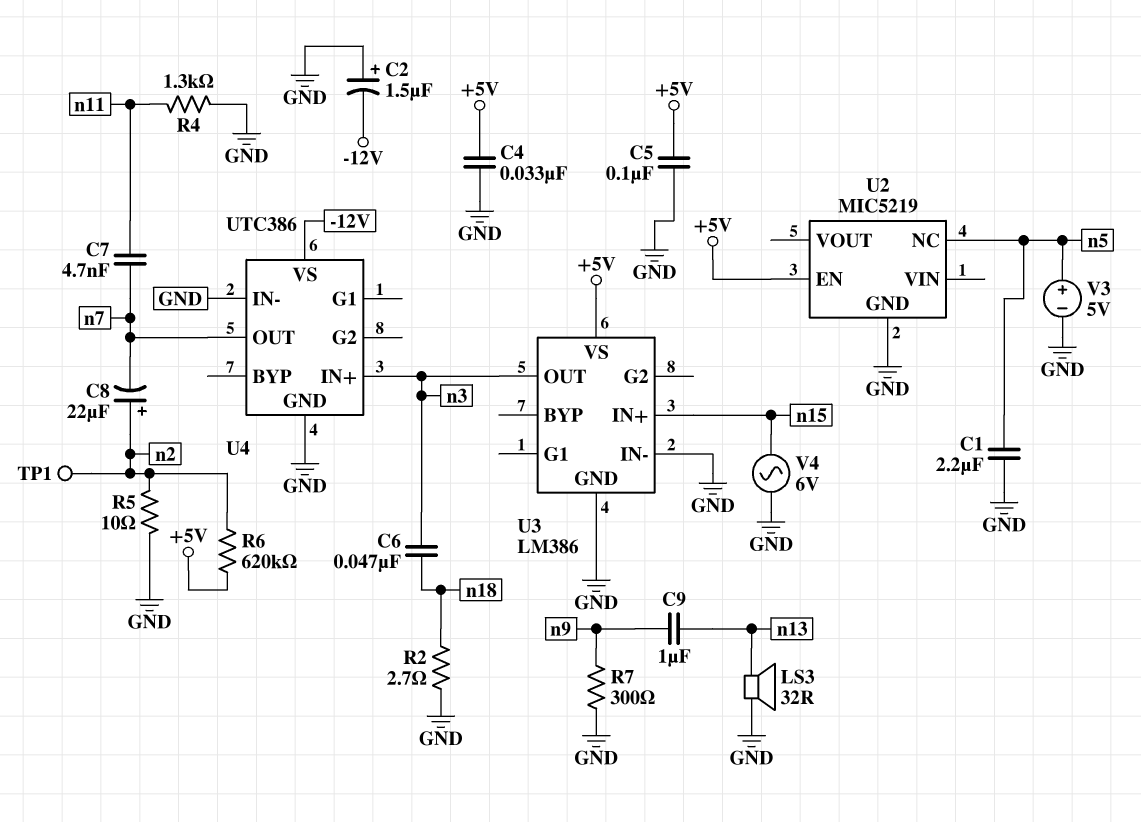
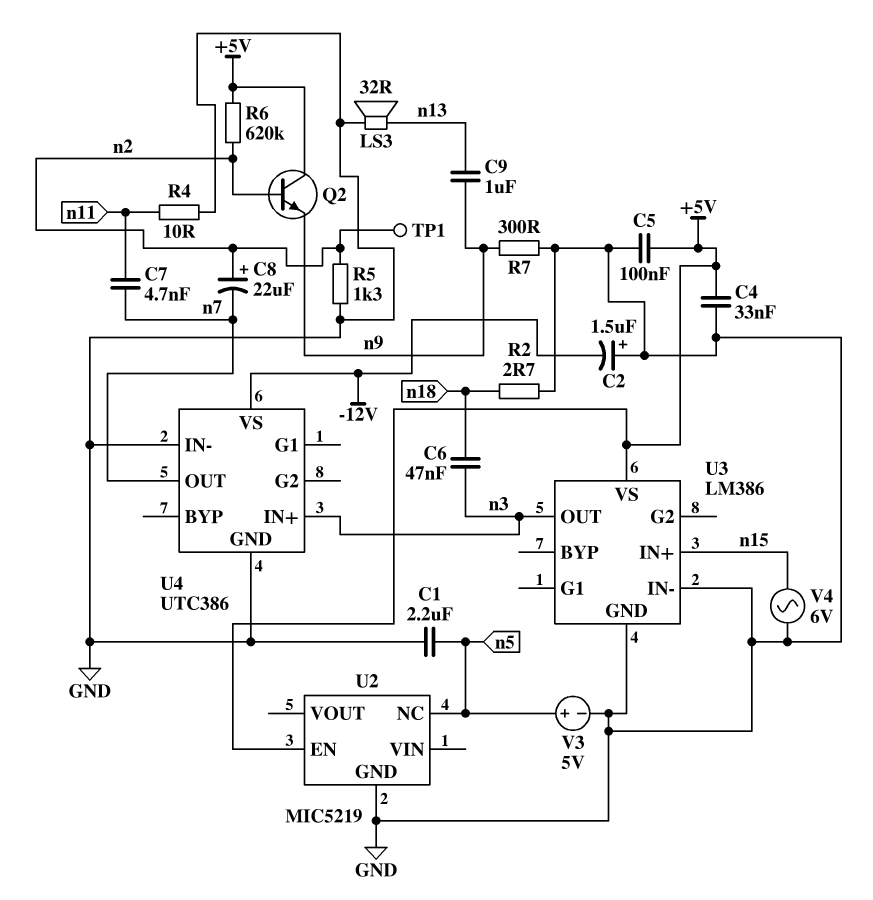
Q2: none -> NPN (B n2, C +5V, E n9)
R4: 1.3k (GND, n11) -> 10 (GND, n11)
R5: 10 (GND, n2) -> 1.3k (GND, n2)

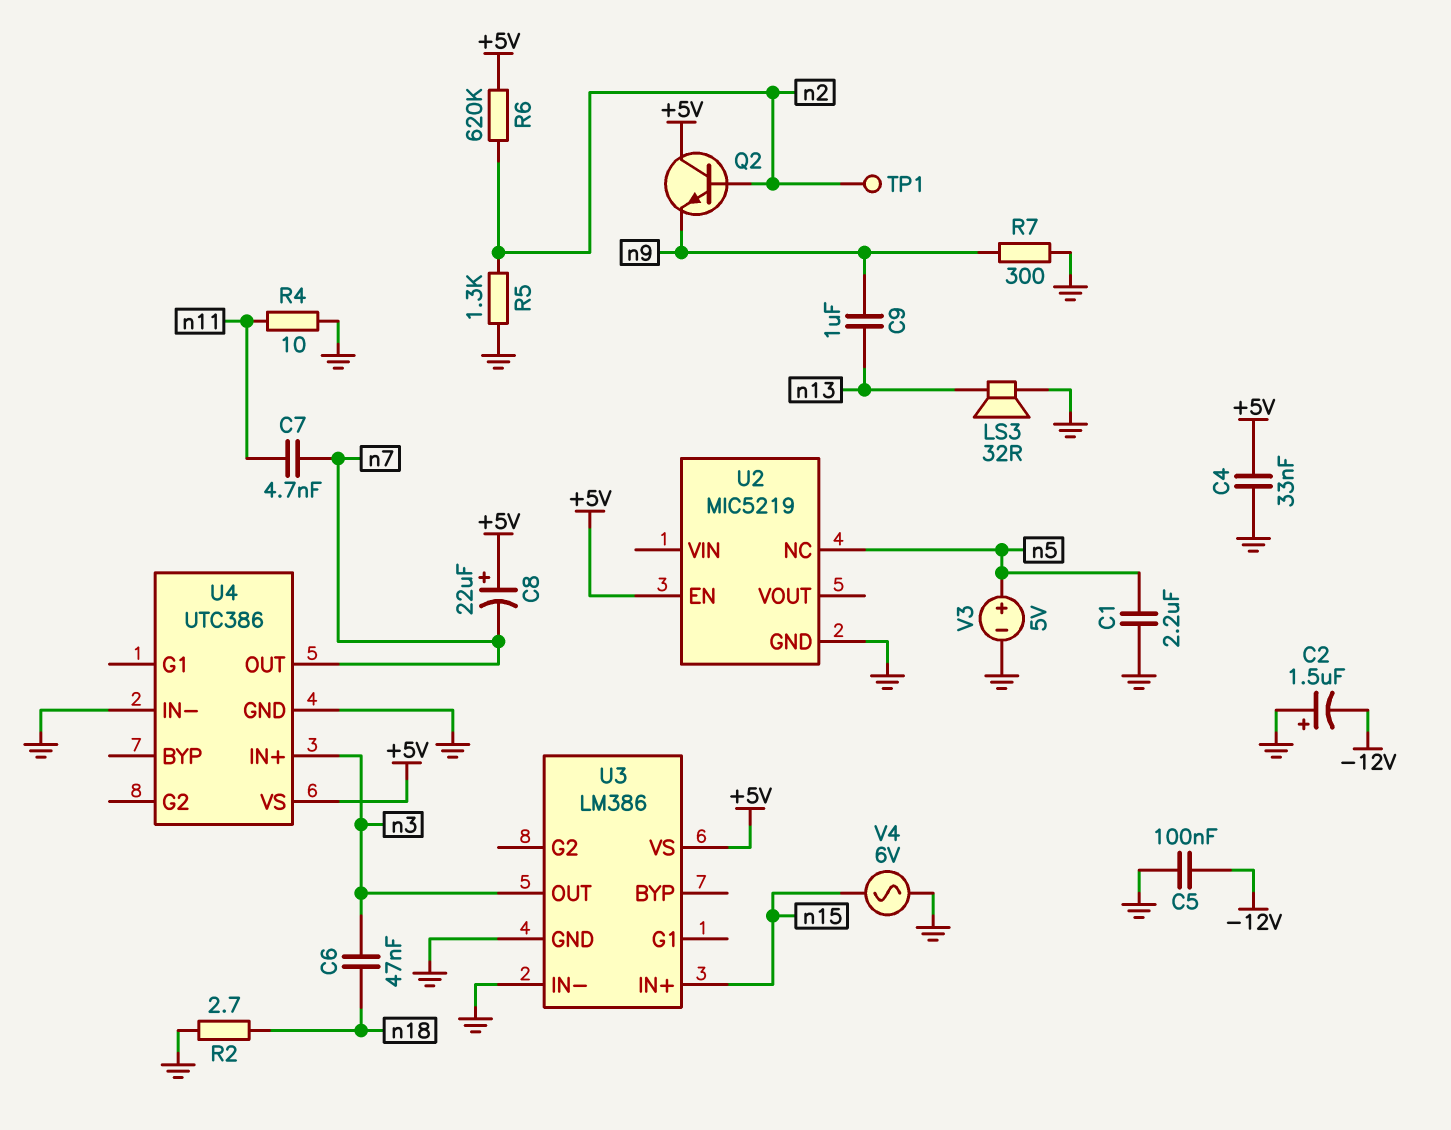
C5: 100nF (+5V, GND) -> 100nF (-12V, GND)
C8: 22uF (plus n2, minus n7) -> 22uF (plus +5V, minus n7)
U4 pin VS: -12V -> +5V

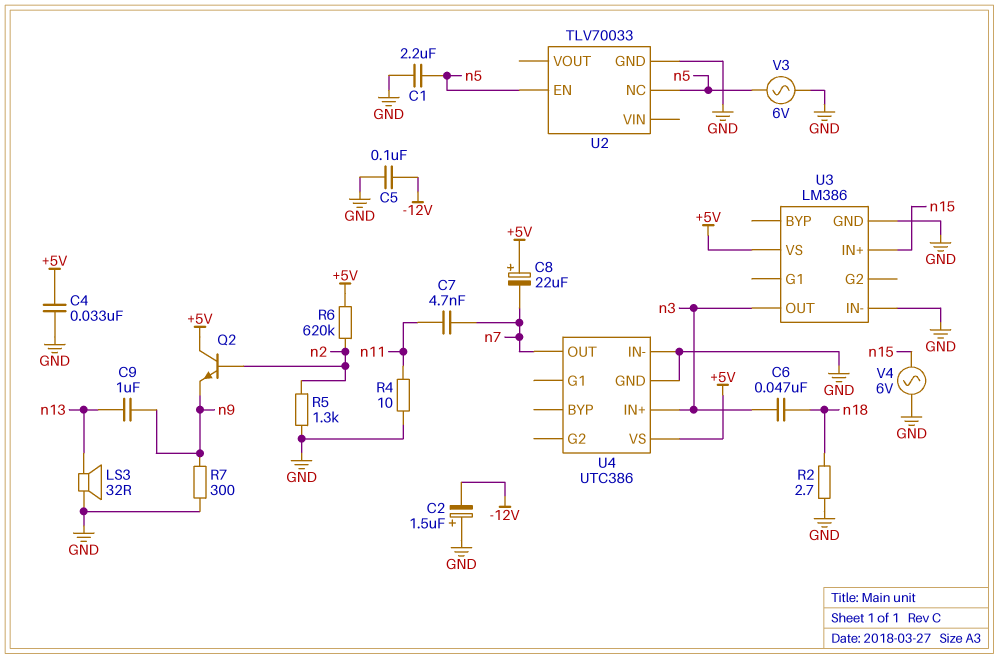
TP1: test point (n2) -> none
U2: MIC5219 -> TLV70033
U2 pin EN: +5V -> n5
V3: 5V (plus n5, minus GND) -> AC 6V (GND, n5)

